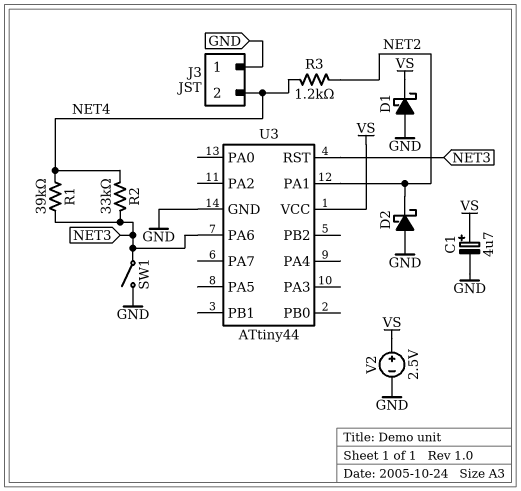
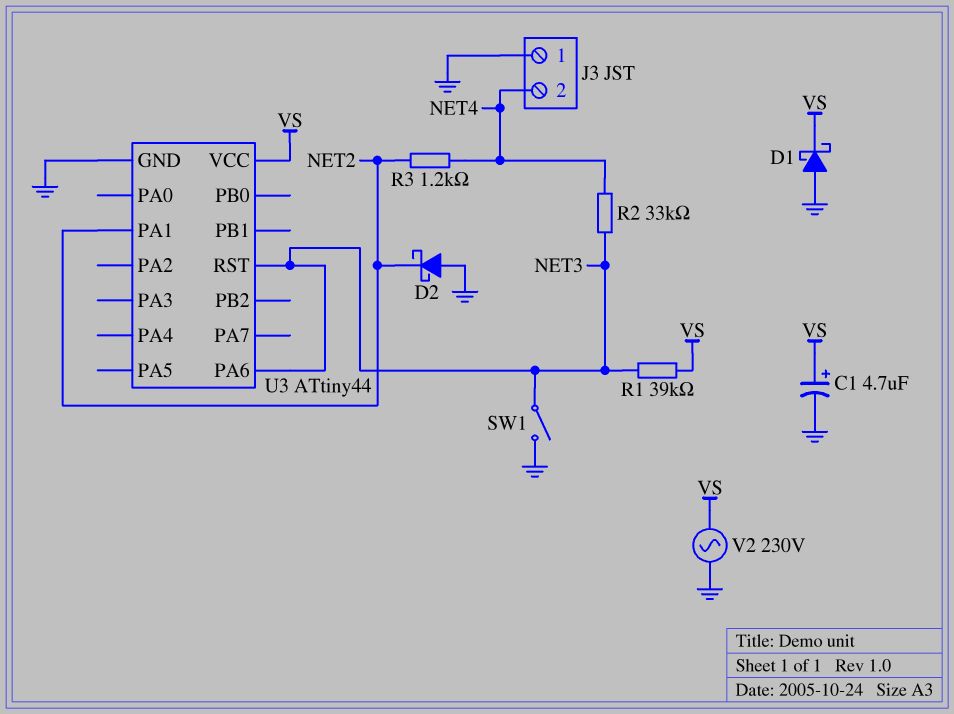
R1: 39k (NET3, NET4) -> 39k (NET3, VS)
V2: 2.5V (plus VS, minus GND) -> AC 230V (GND, VS)

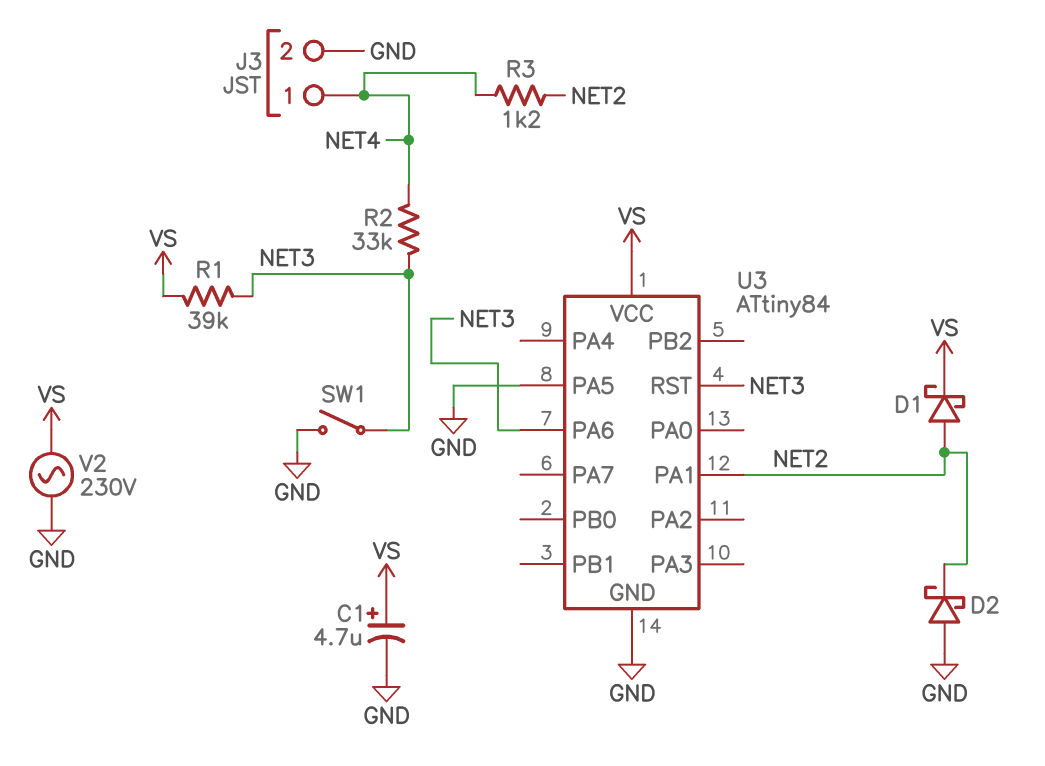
D1: schottky (A GND, K VS) -> schottky (A NET2, K VS)
J3 pin 1: GND -> NET4
J3 pin 2: NET4 -> GND
U3: ATtiny44 -> ATtiny84
U3 pin PA5: none -> GND

